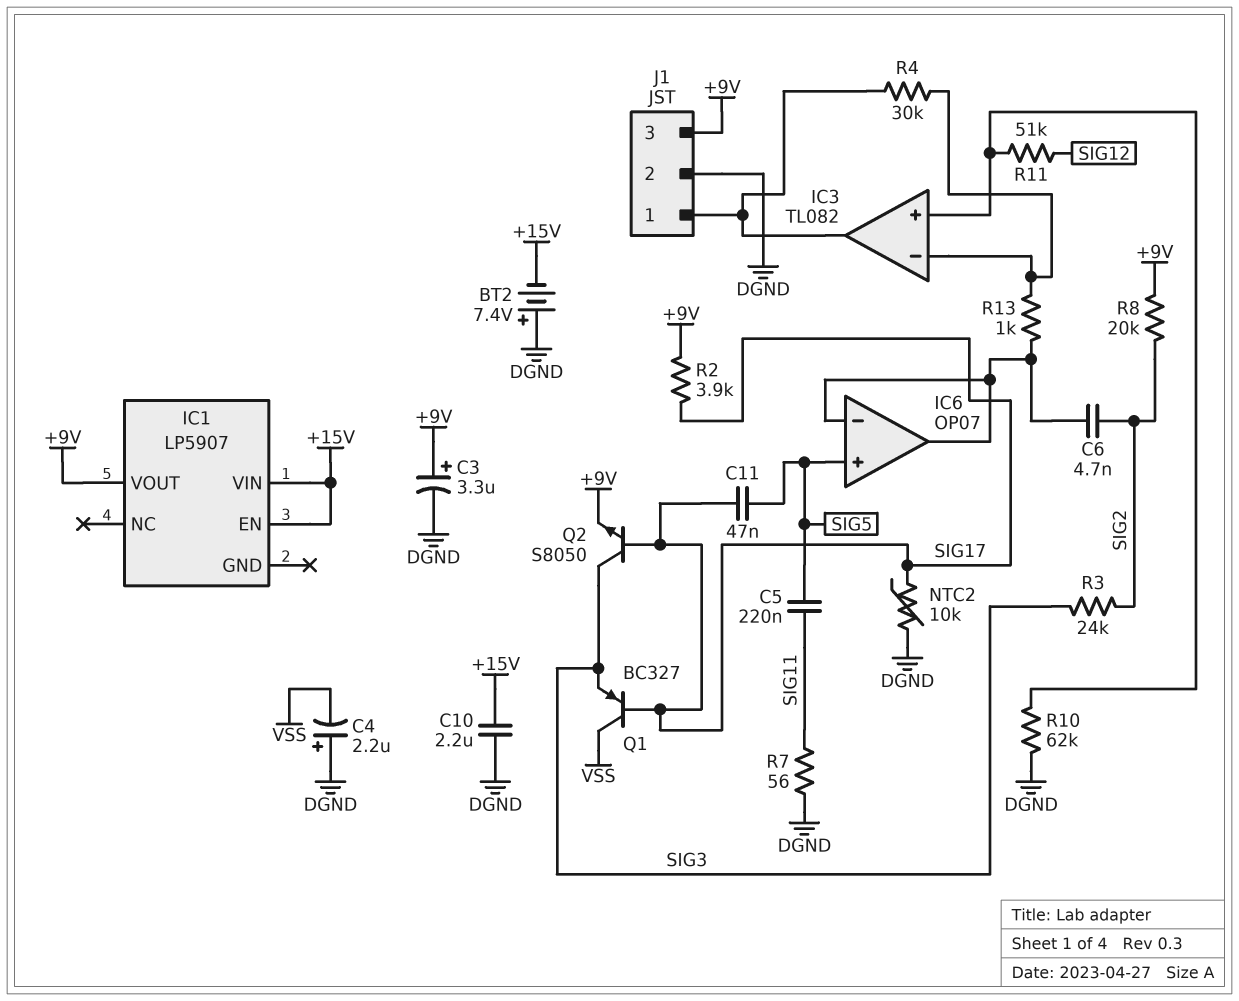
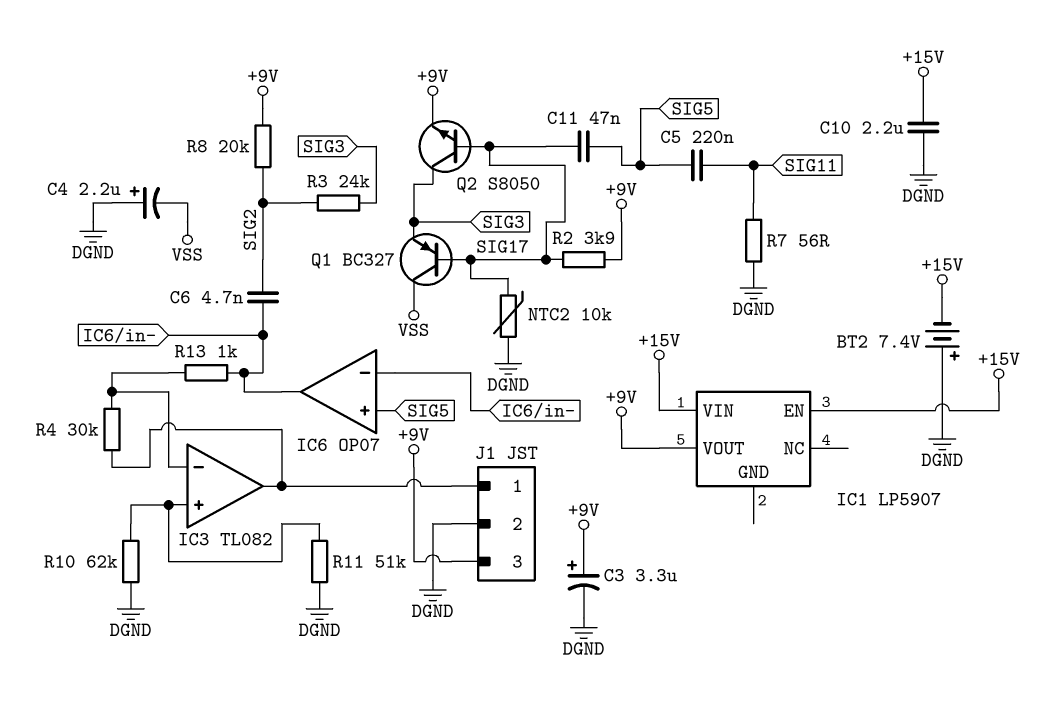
R11: 51k (IC3/in+, SIG12) -> 51k (DGND, IC3/in+)

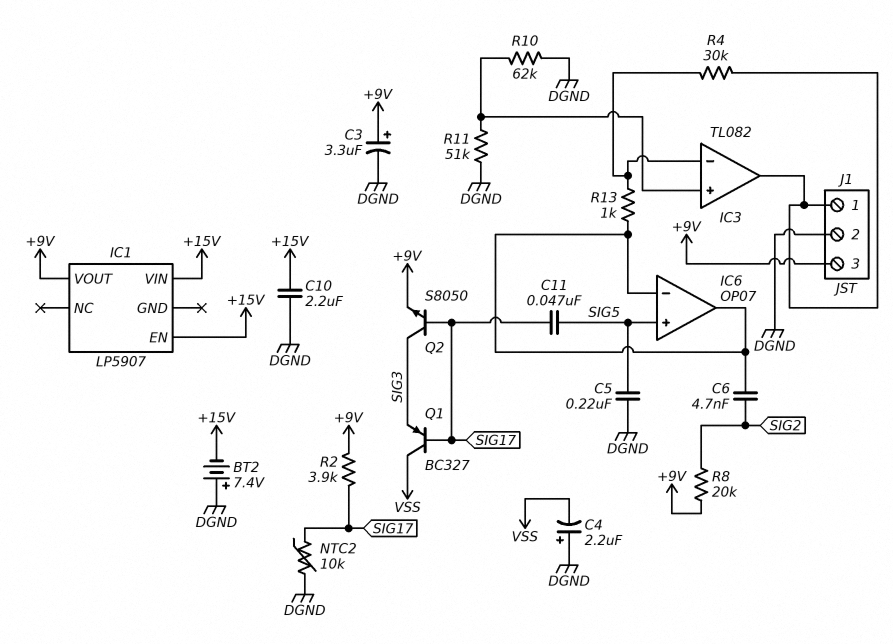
C5: 220nF (SIG5, SIG11) -> 220nF (DGND, SIG5)
R3: 24k (SIG2, SIG3) -> none
R7: 56 (DGND, SIG11) -> none

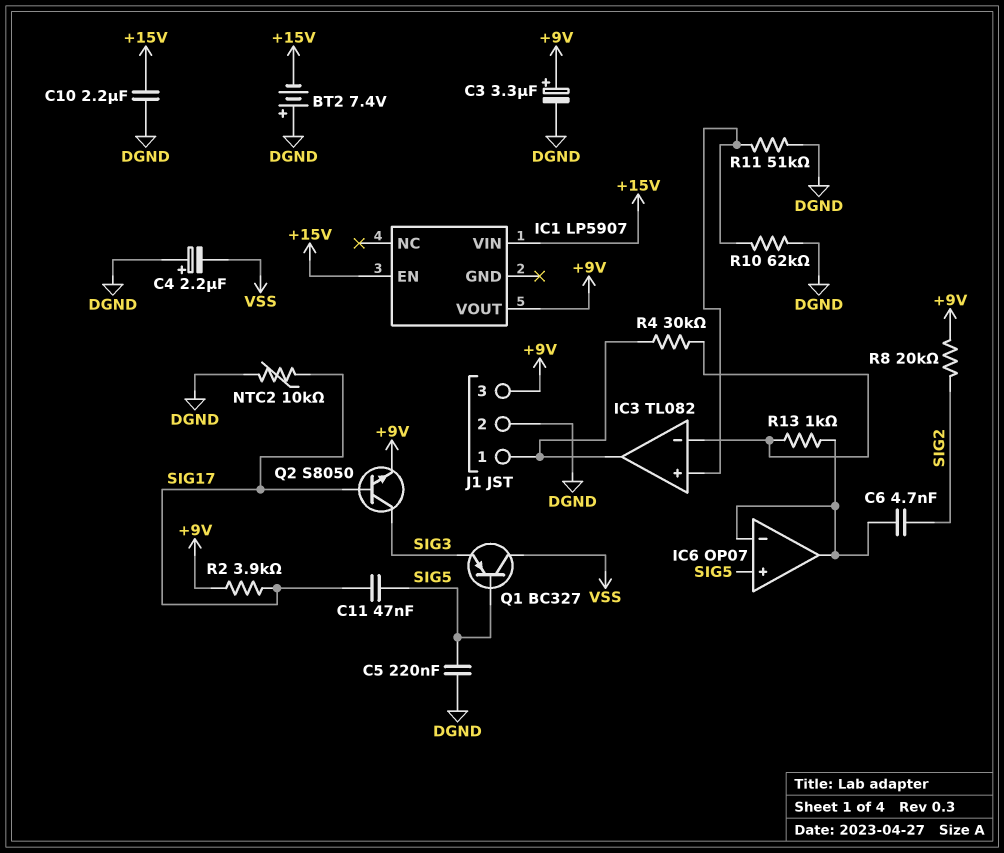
Q1: PNP BC327 (B SIG17, C VSS, E SIG3) -> PNP BC327 (B SIG5, C VSS, E SIG3)

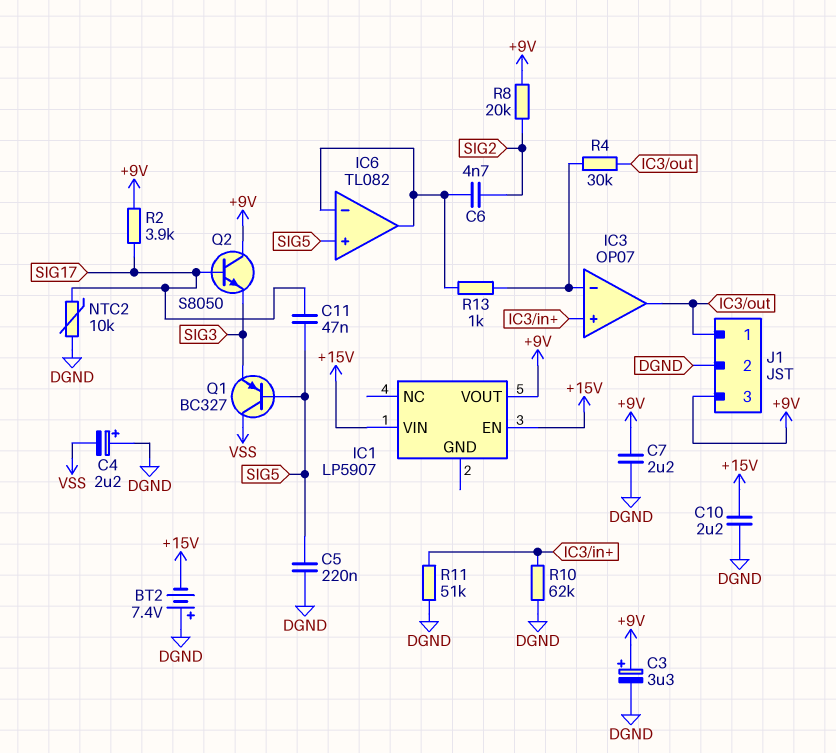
C7: none -> 2.2uF (+9V, DGND)
IC3: TL082 -> OP07
IC6: OP07 -> TL082
Q2: NPN S8050 (B SIG17, C SIG3, E +9V) -> NPN S8050 (B SIG17, C +9V, E SIG3)

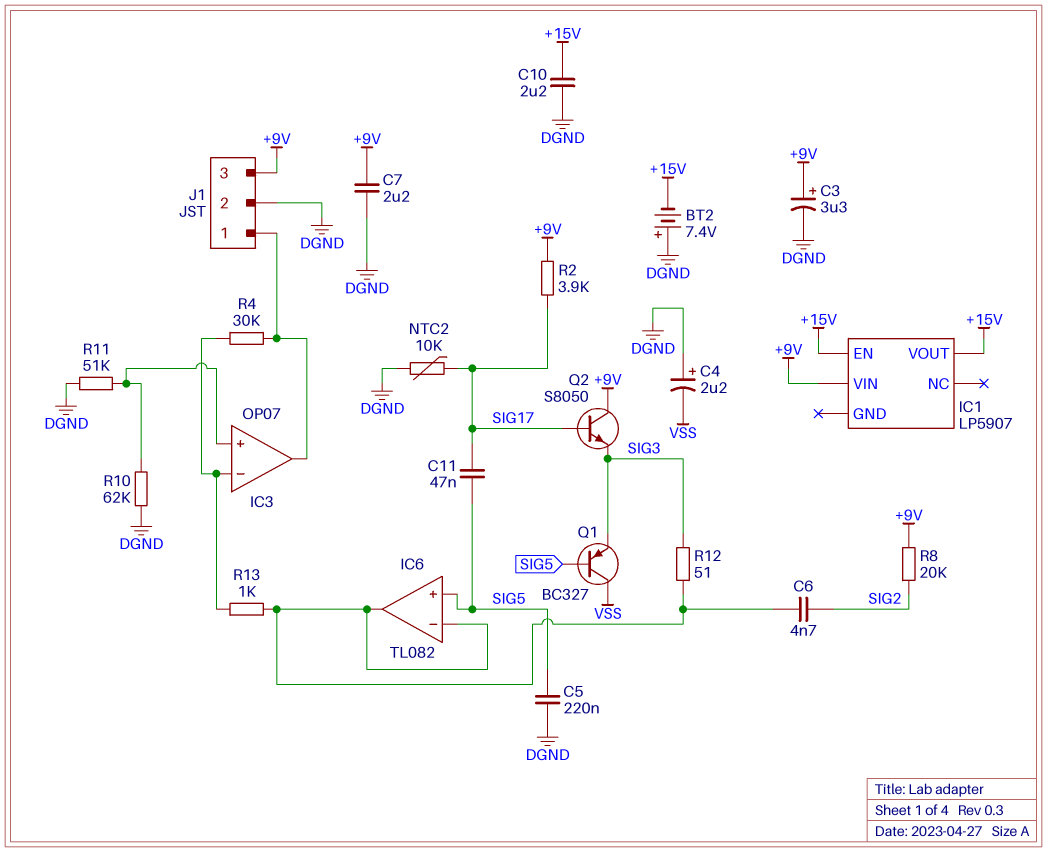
IC1 pin VIN: +15V -> +9V
IC1 pin VOUT: +9V -> +15V
R12: none -> 51 (IC6/in-, SIG3)

